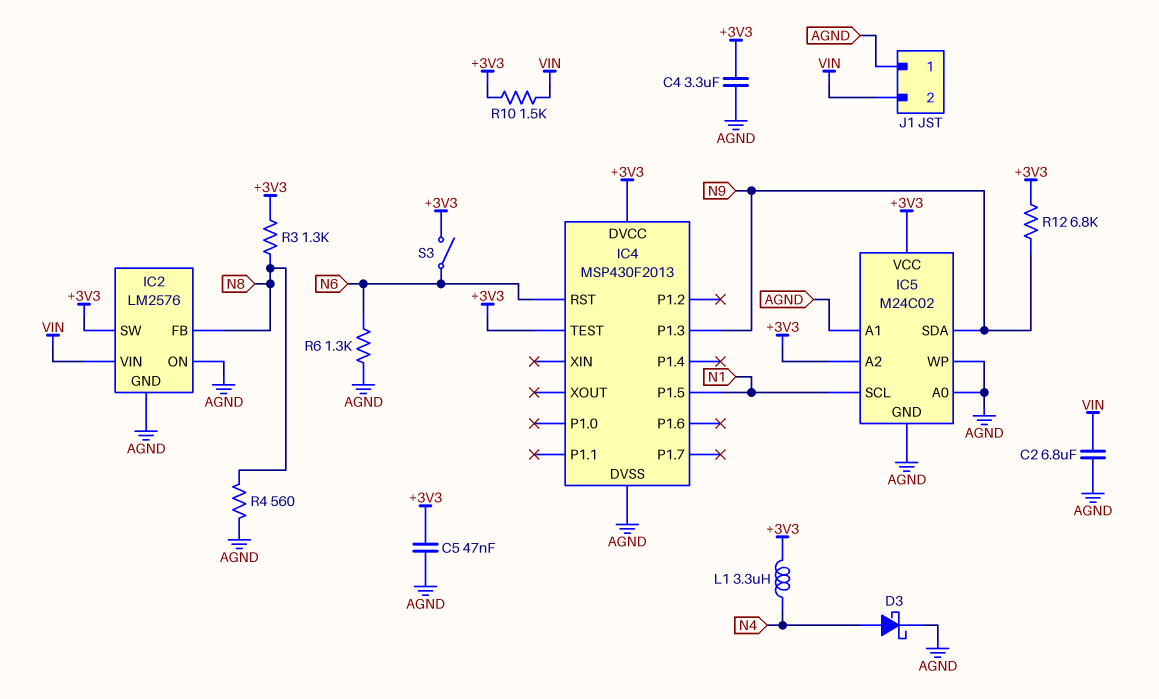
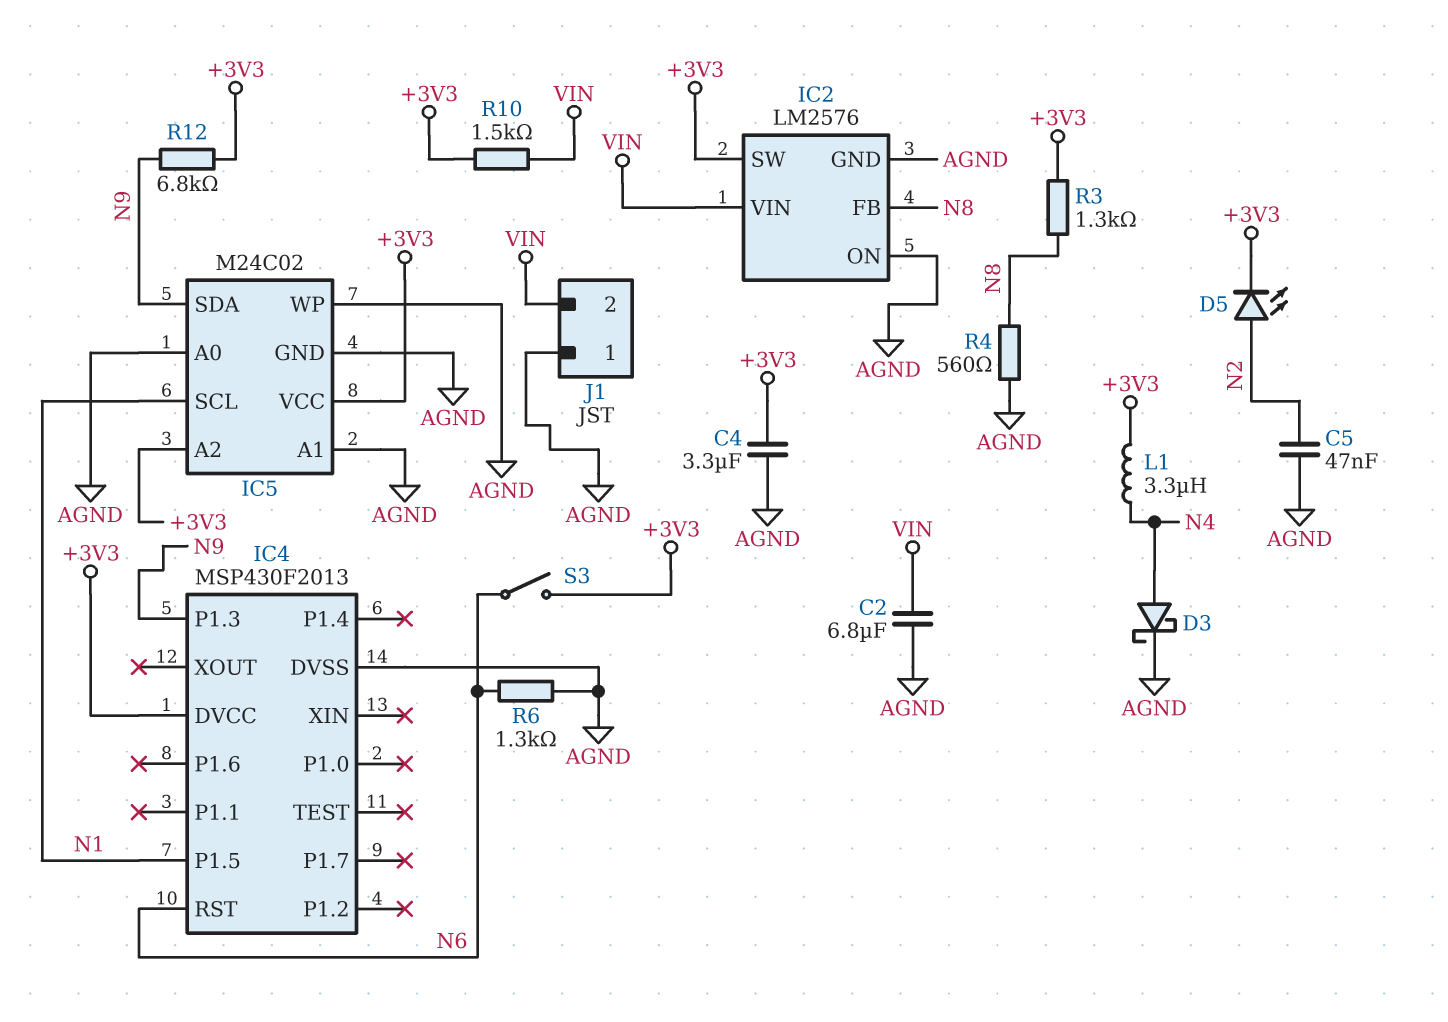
C5: 47nF (+3V3, AGND) -> 47nF (AGND, N2)
D5: none -> LED (A N2, K +3V3)
IC4 pin TEST: +3V3 -> none

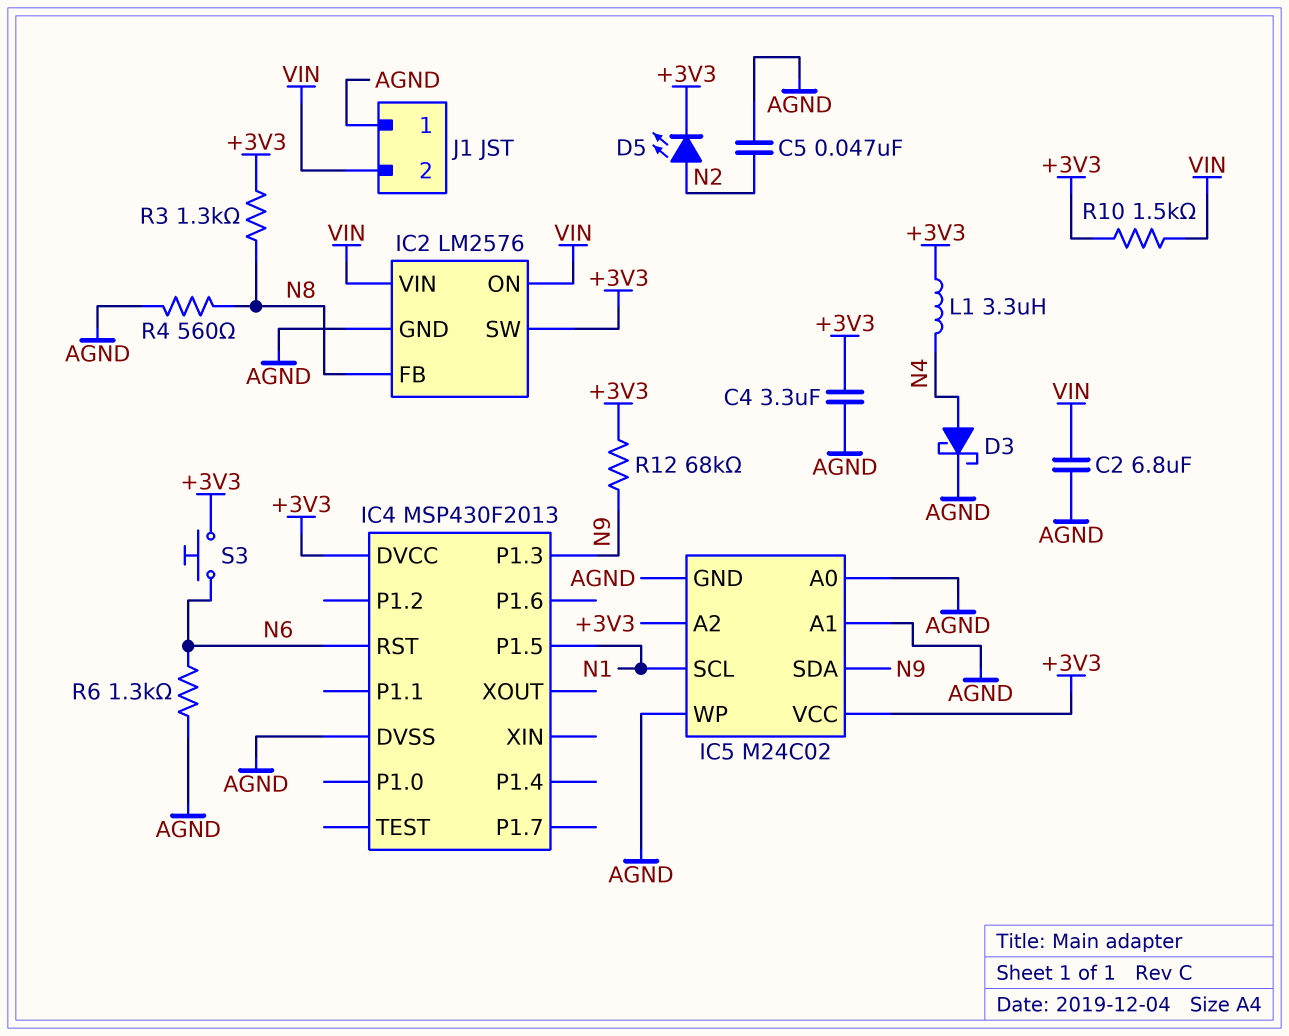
IC2 pin ON: AGND -> VIN
R12: 6.8k (+3V3, N9) -> 68k (+3V3, N9)
S3: switch (+3V3, N6) -> button (+3V3, N6)

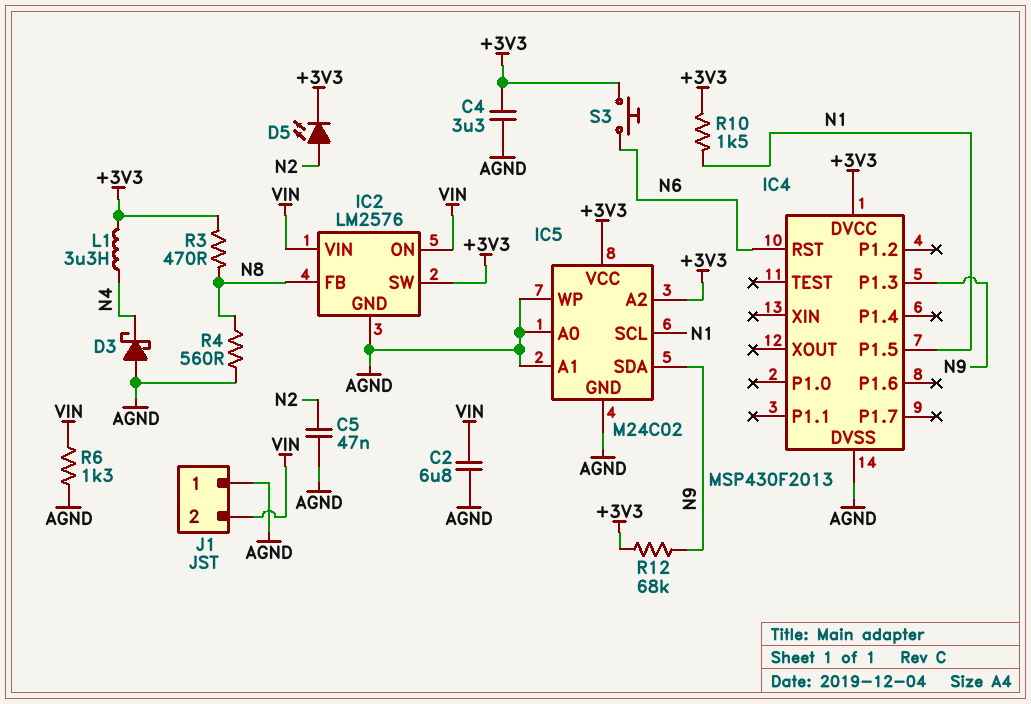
D3: schottky (A N4, K AGND) -> schottky (A AGND, K N4)
R3: 1.3k (+3V3, N8) -> 470 (+3V3, N8)
R6: 1.3k (AGND, N6) -> 1.3k (AGND, VIN)
R10: 1.5k (+3V3, VIN) -> 1.5k (+3V3, N1)

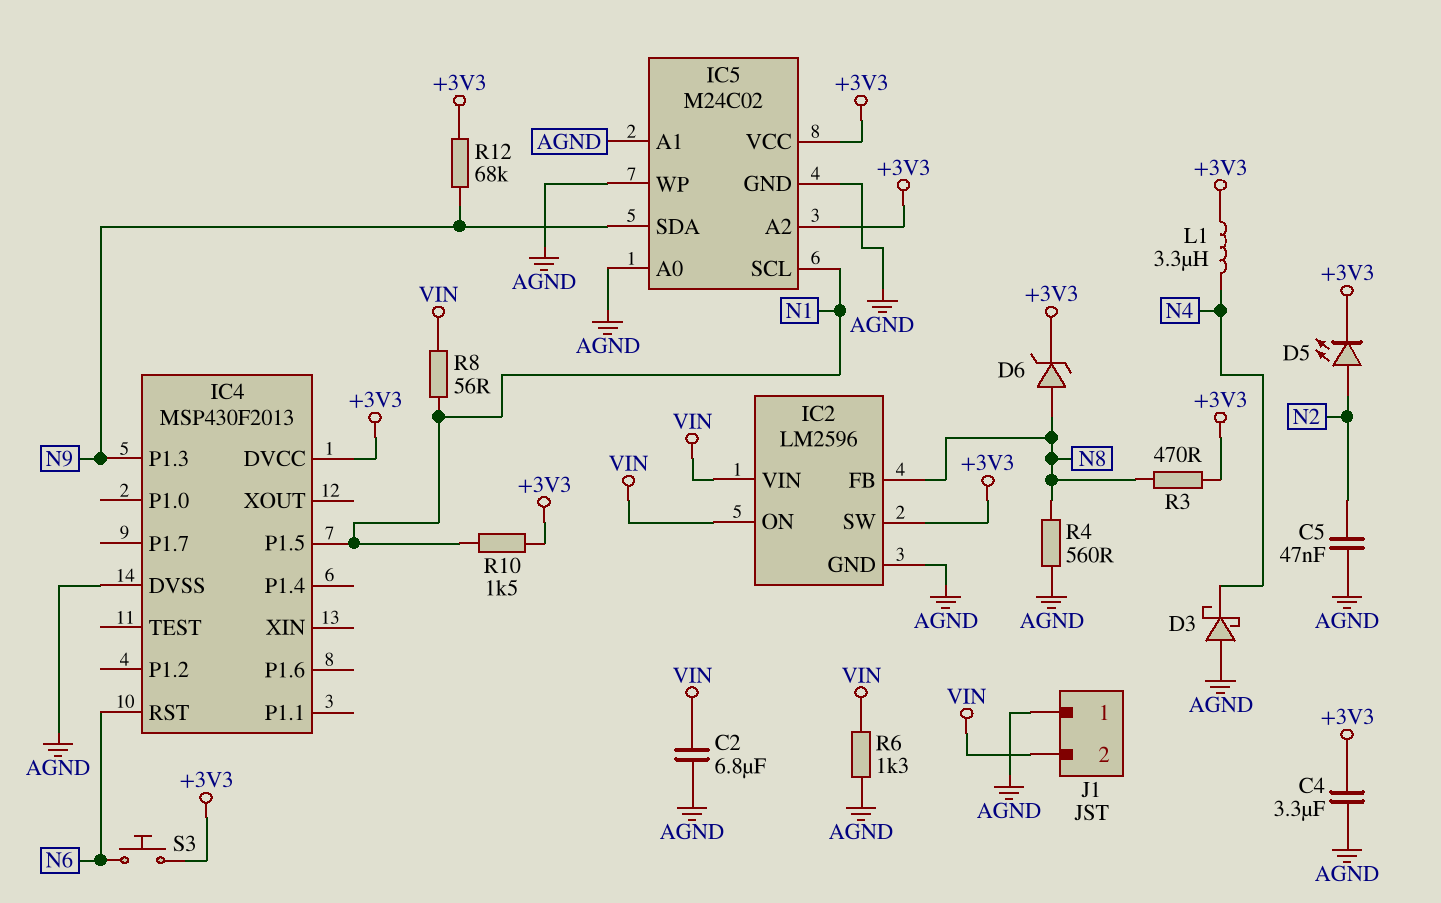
D6: none -> zener (A N8, K +3V3)
IC2: LM2576 -> LM2596
R8: none -> 56 (N1, VIN)

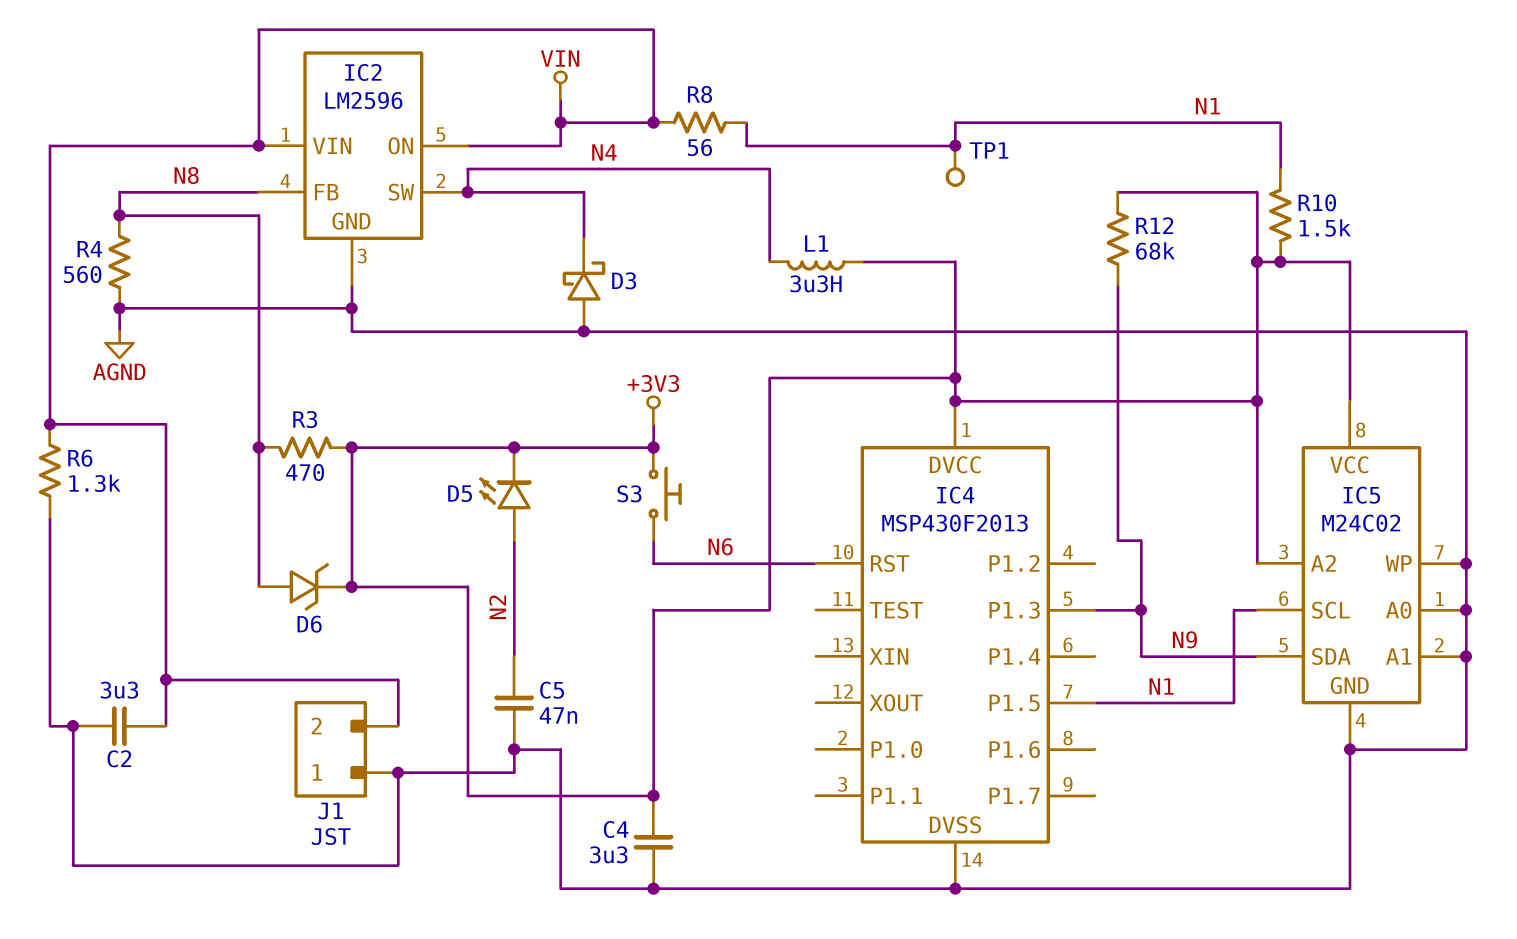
C2: 6.8uF (AGND, VIN) -> 3.3uF (AGND, VIN)
IC2 pin SW: +3V3 -> N4
TP1: none -> test point (N1)

